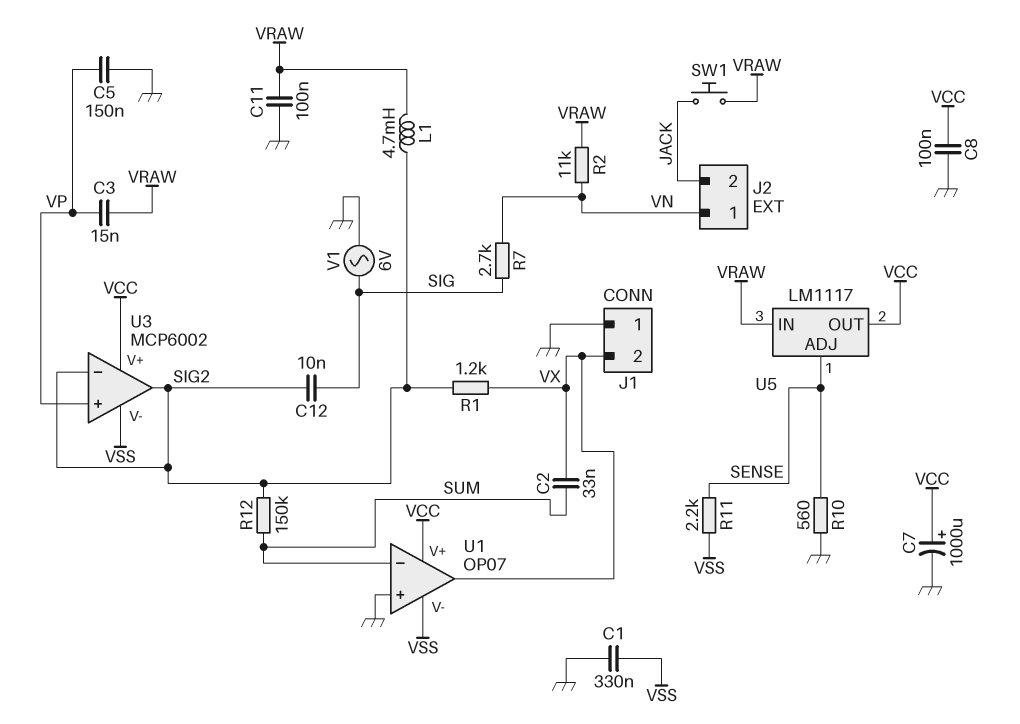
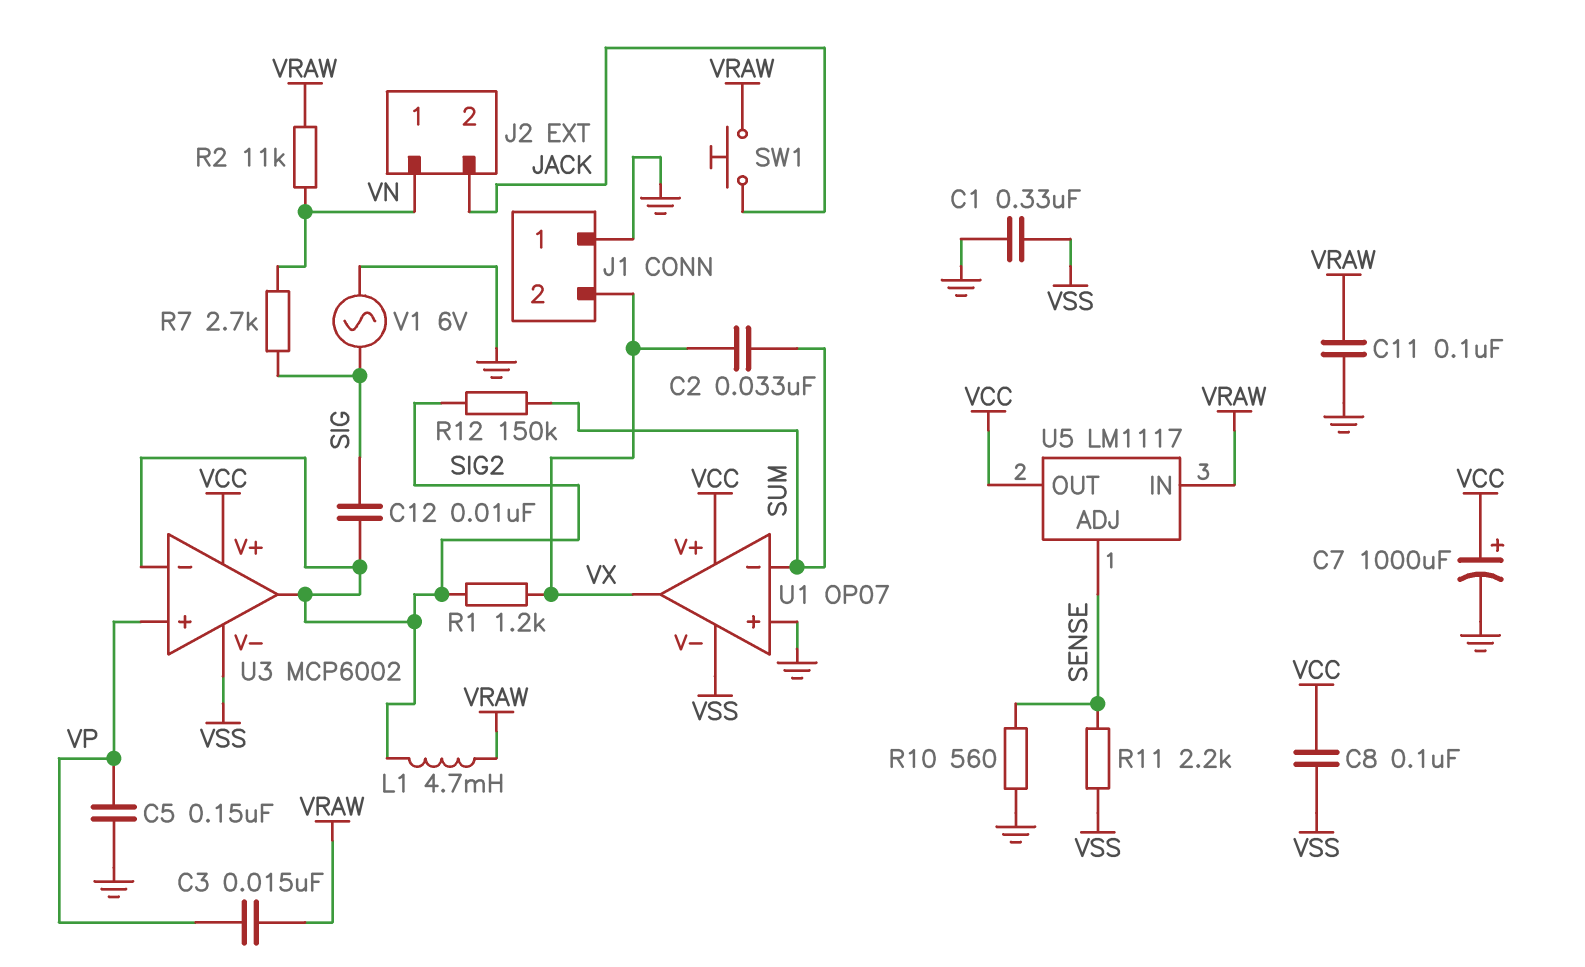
C8: 100nF (GND, VCC) -> 100nF (VCC, VSS)

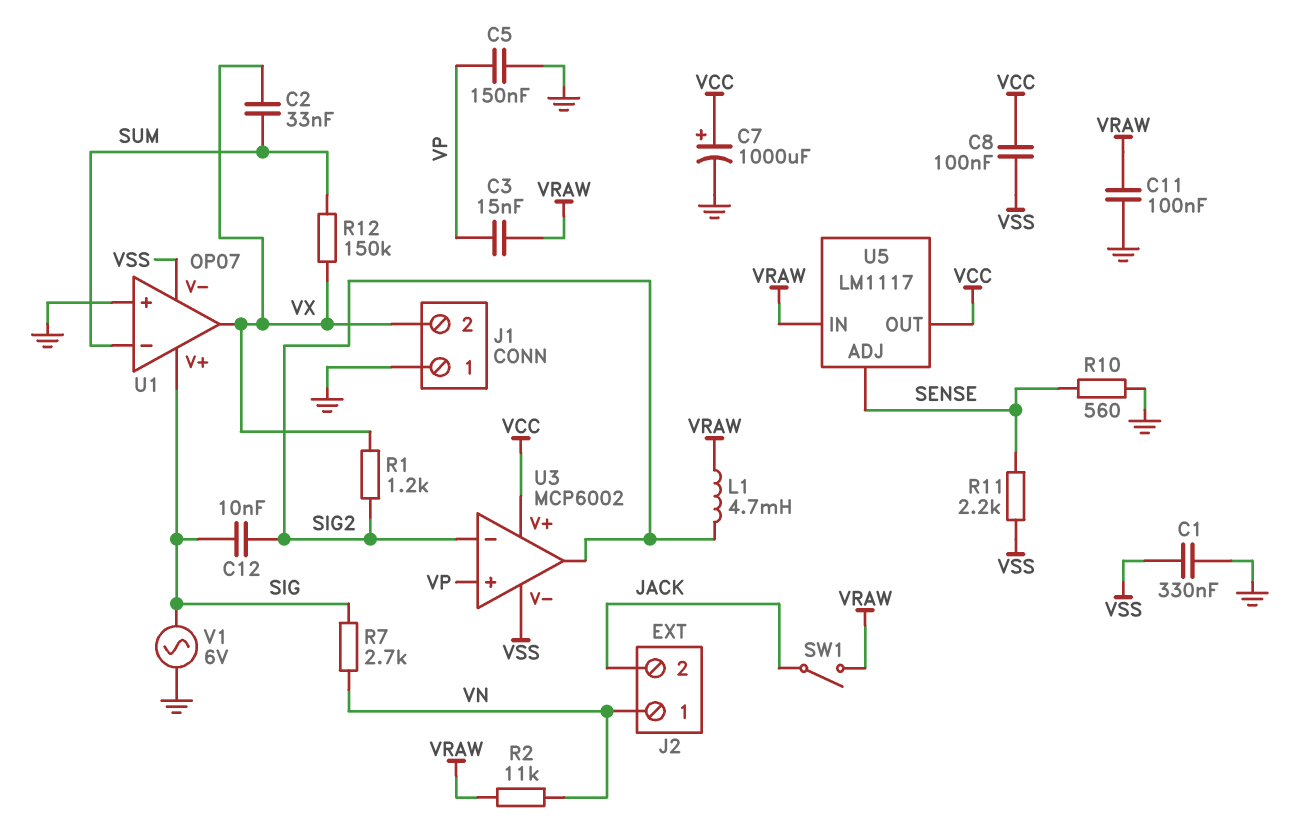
R12: 150k (SIG2, SUM) -> 150k (SUM, VX)
SW1: button (JACK, VRAW) -> switch (JACK, VRAW)
U1 pin V+: VCC -> SIG

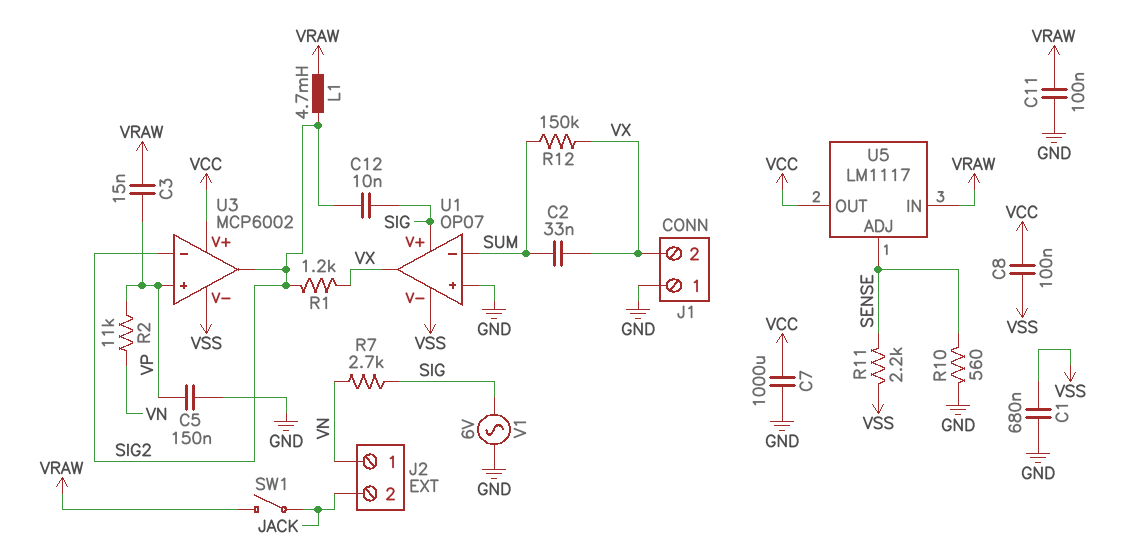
C1: 330nF (GND, VSS) -> 680nF (GND, VSS)
C7: 1000uF (plus VCC, minus GND) -> 1000uF (GND, VCC)
R2: 11k (VN, VRAW) -> 11k (VN, VP)

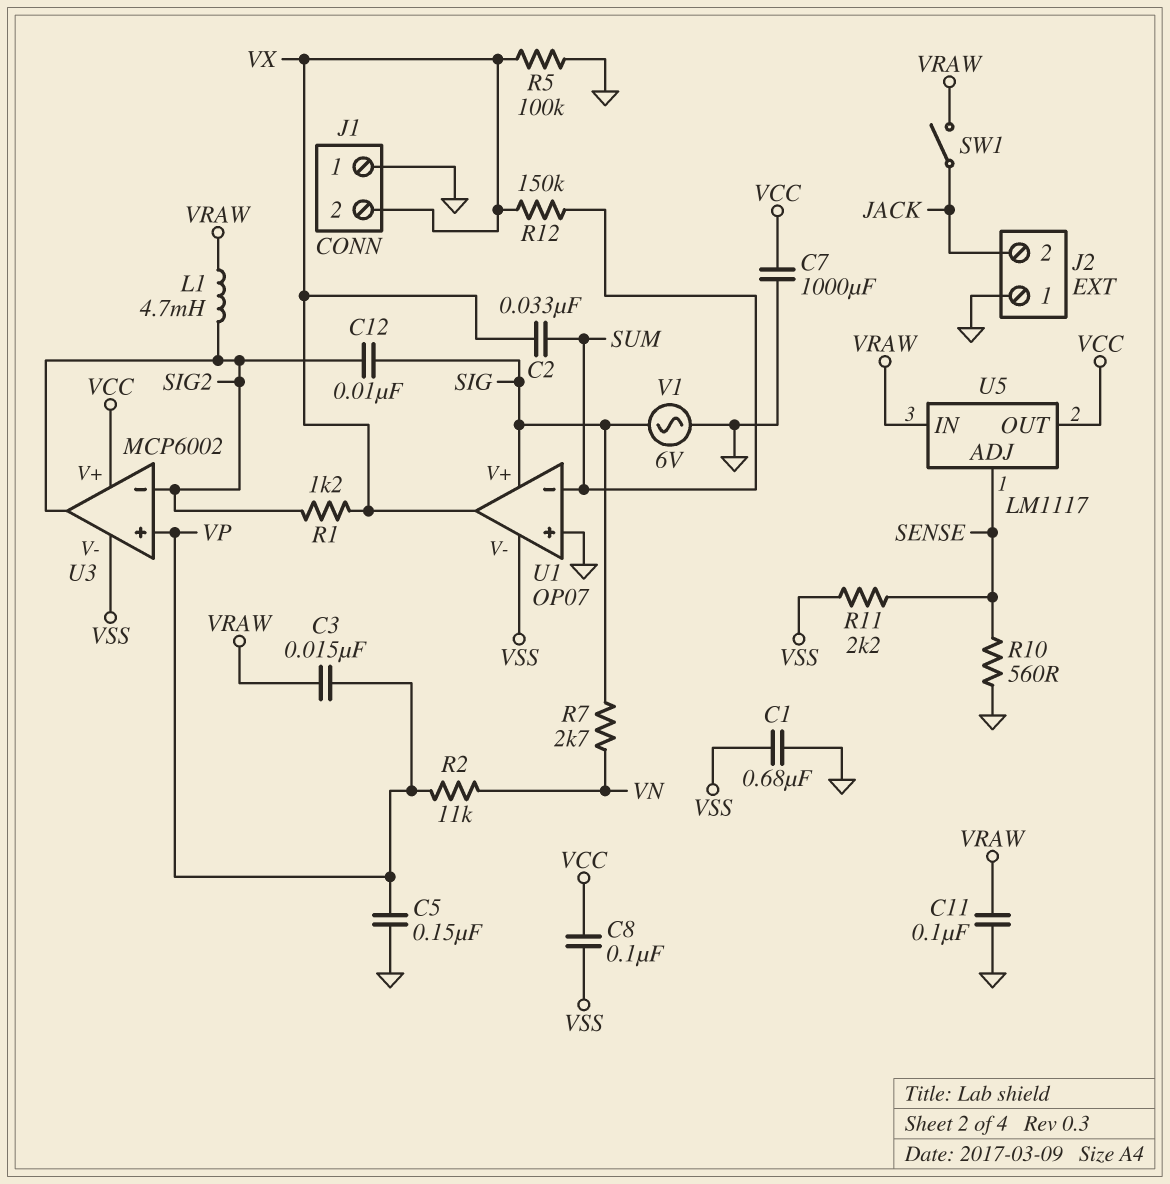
J2 pin 1: VN -> GND
R5: none -> 100k (GND, VX)

